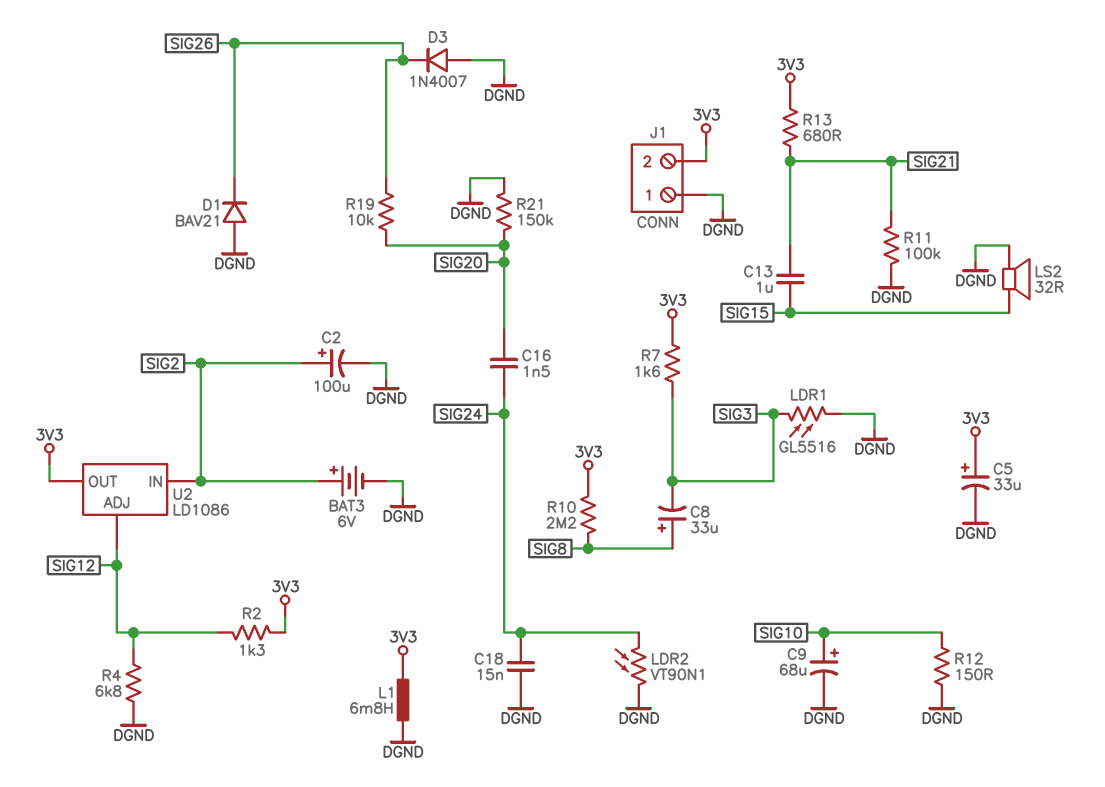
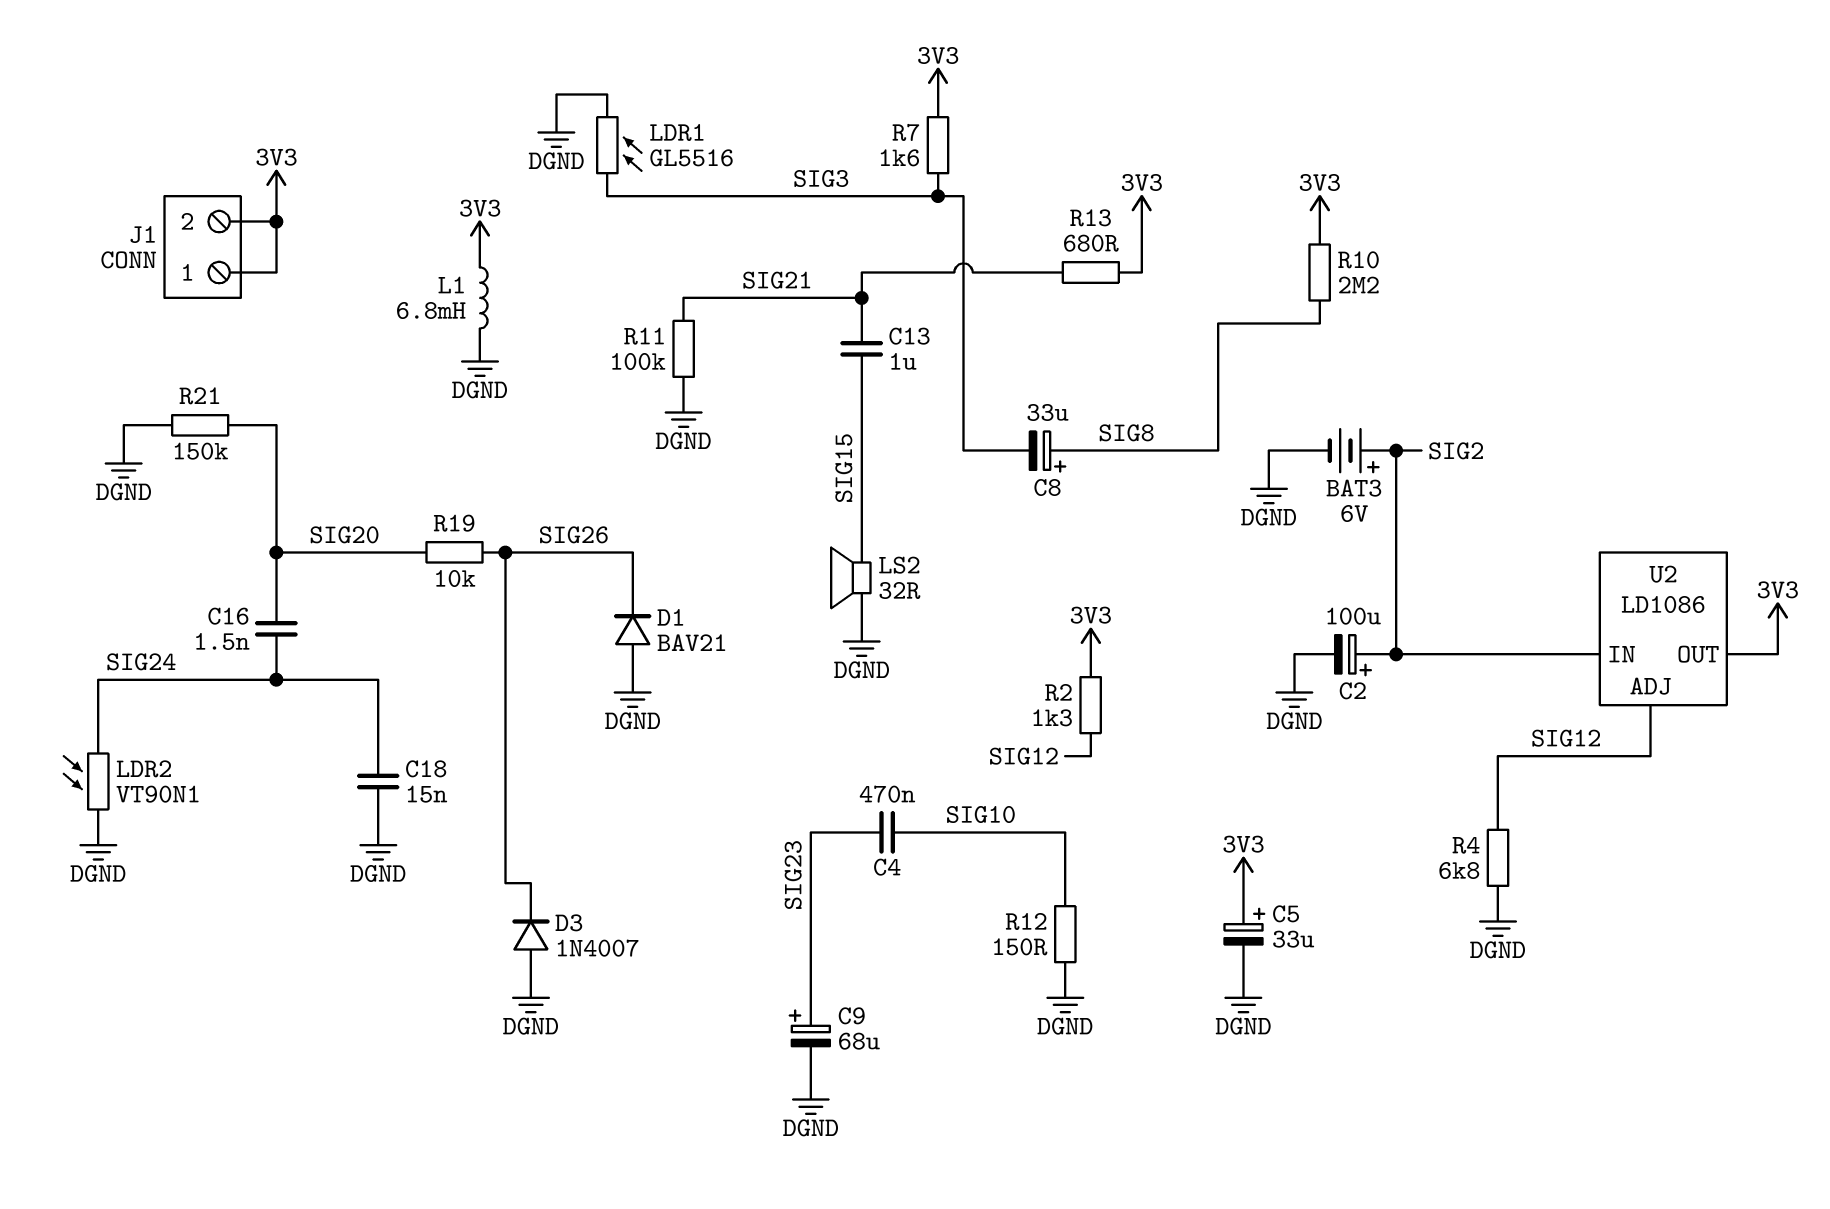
C4: none -> 470nF (SIG10, SIG23)
C9: 68uF (plus SIG10, minus DGND) -> 68uF (plus SIG23, minus DGND)
J1 pin 1: DGND -> 3V3

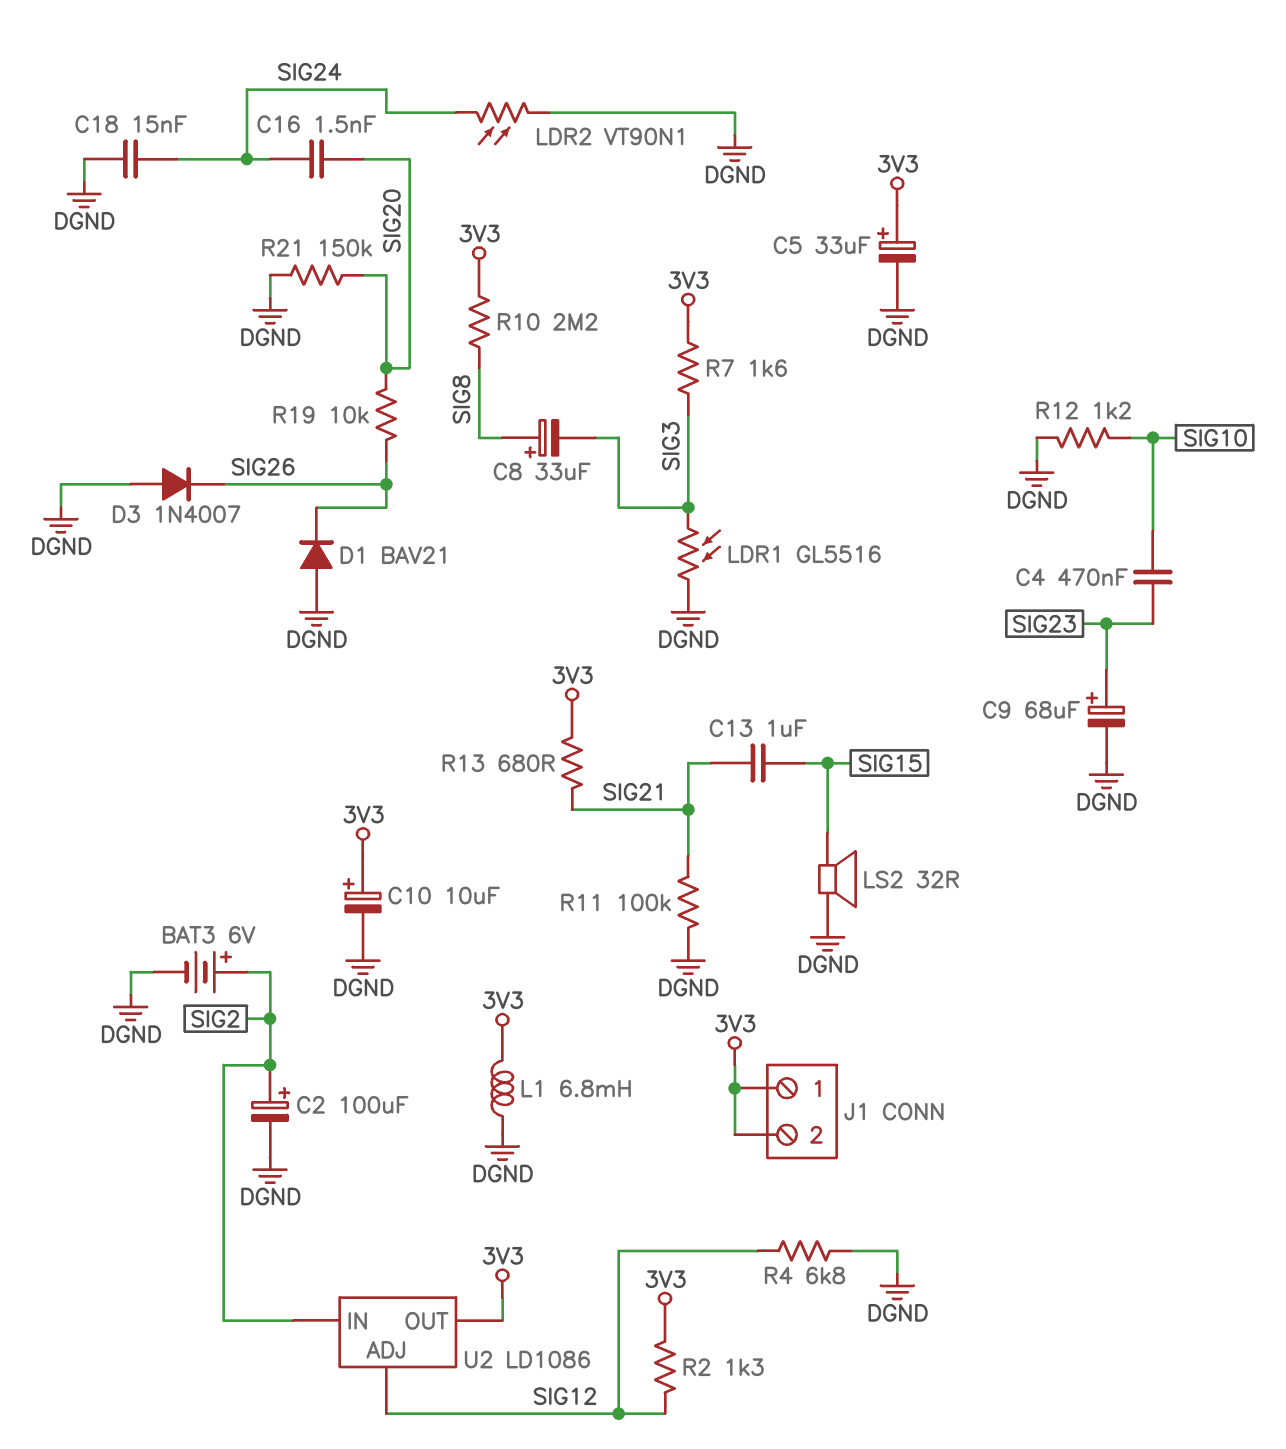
C10: none -> 10uF (plus 3V3, minus DGND)
R12: 150 (DGND, SIG10) -> 1.2k (DGND, SIG10)

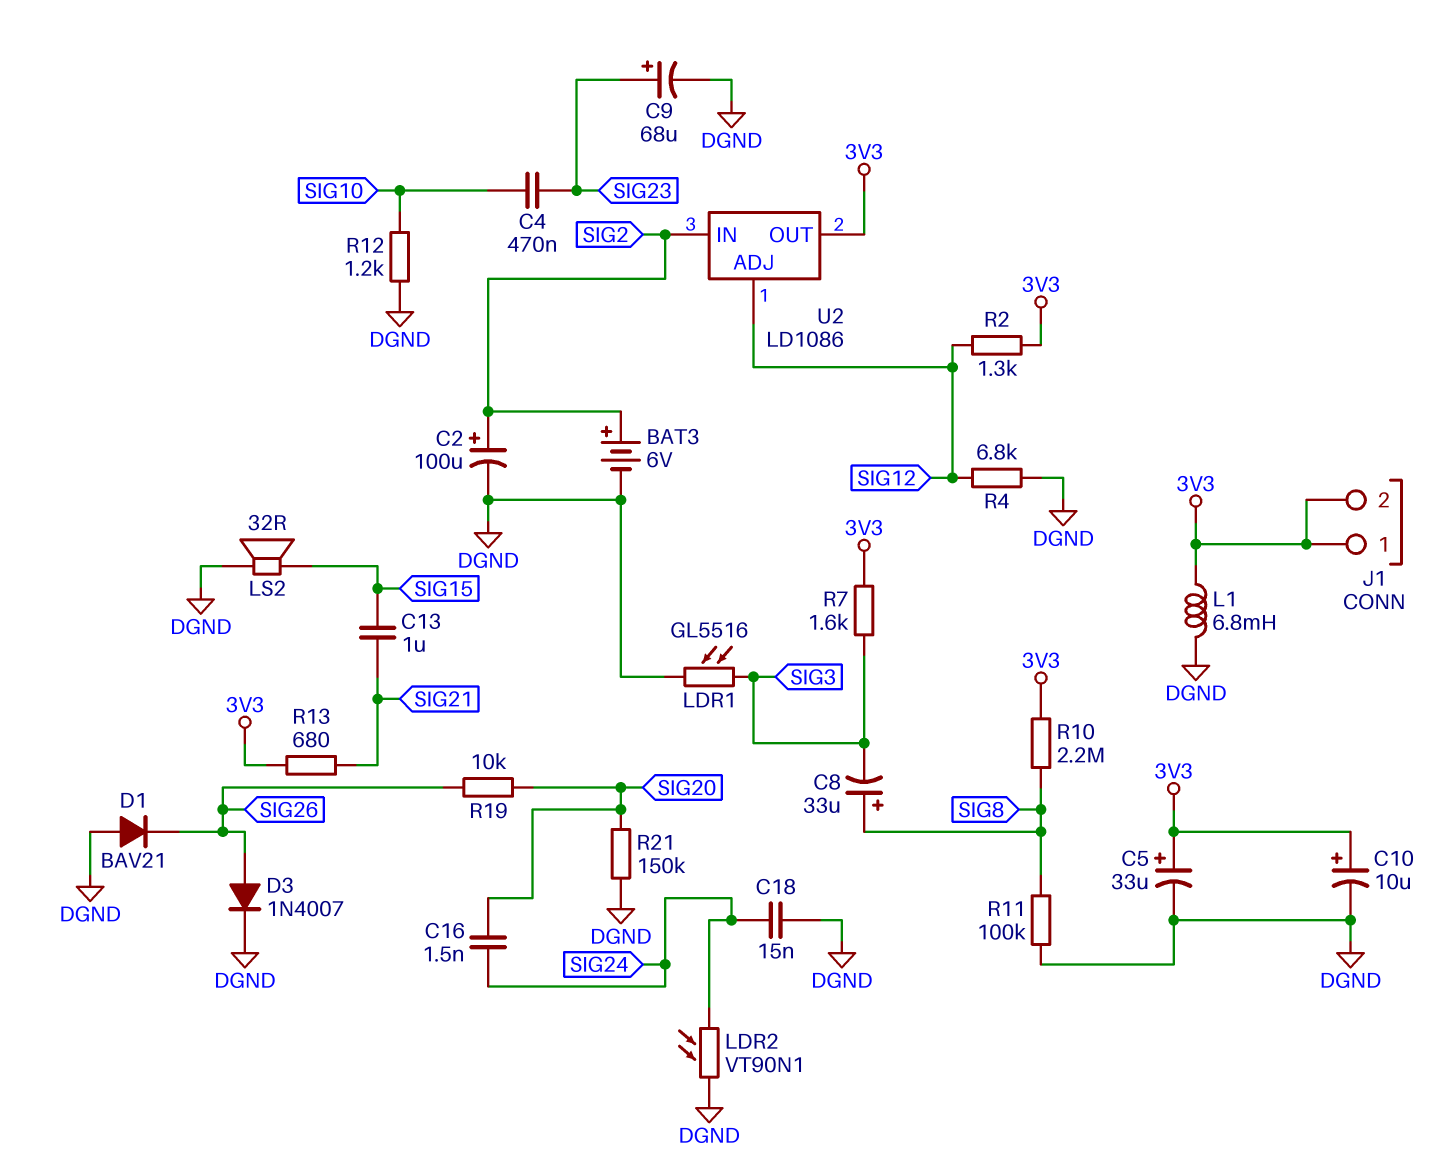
D3: diode 1N4007 (A DGND, K SIG26) -> diode 1N4007 (A SIG26, K DGND)
R11: 100k (DGND, SIG21) -> 100k (DGND, SIG8)

